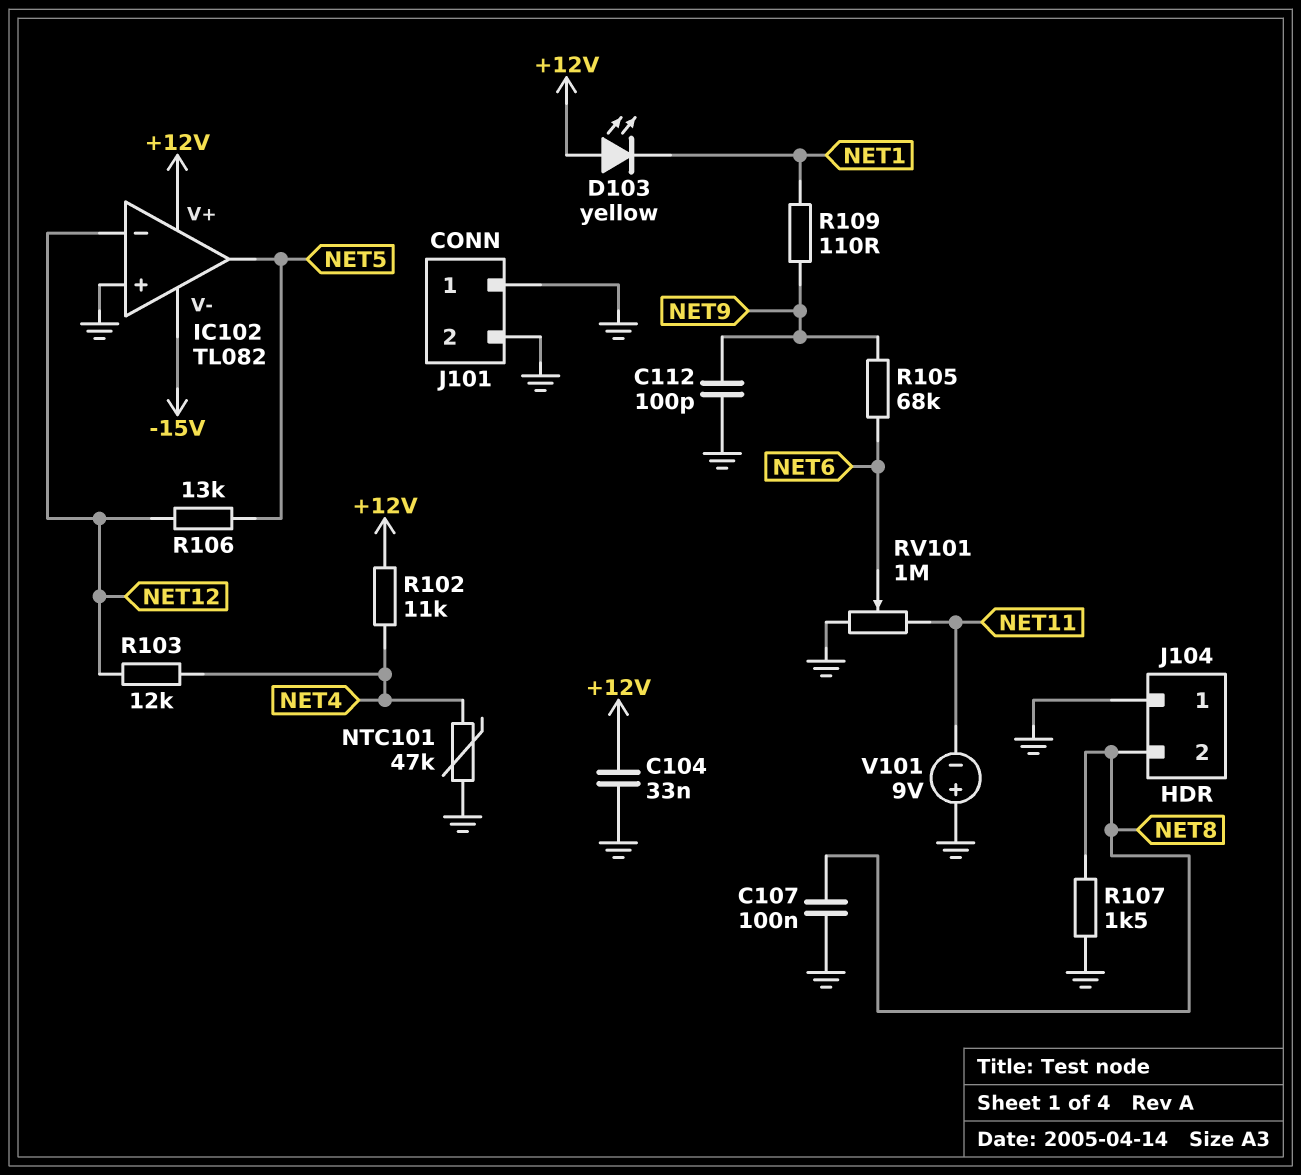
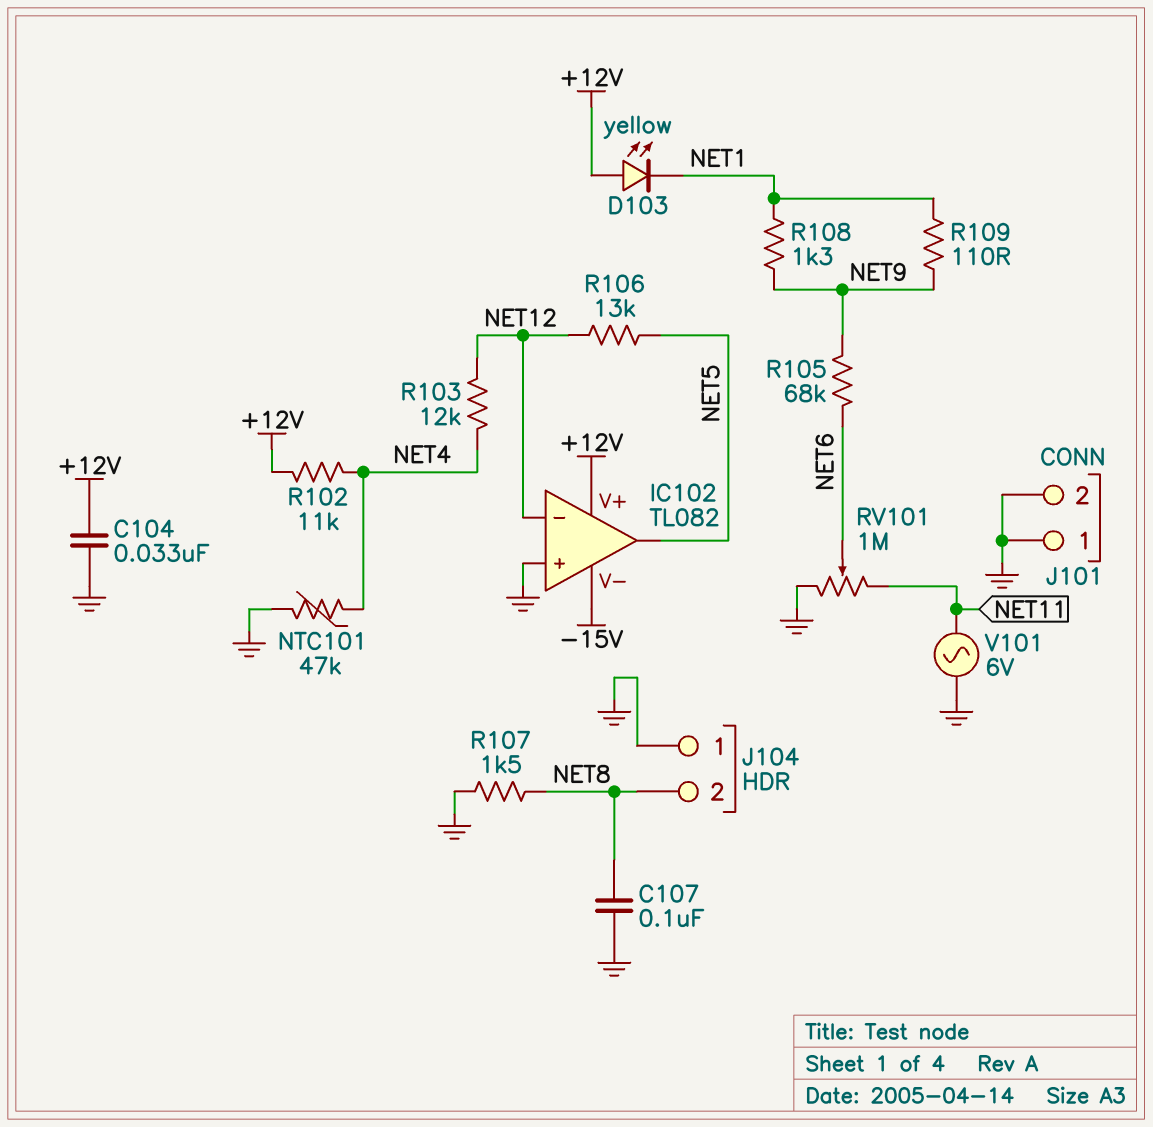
C112: 100pF (GND, NET9) -> none
R108: none -> 1.3k (NET1, NET9)
V101: 9V (plus GND, minus NET11) -> AC 6V (GND, NET11)

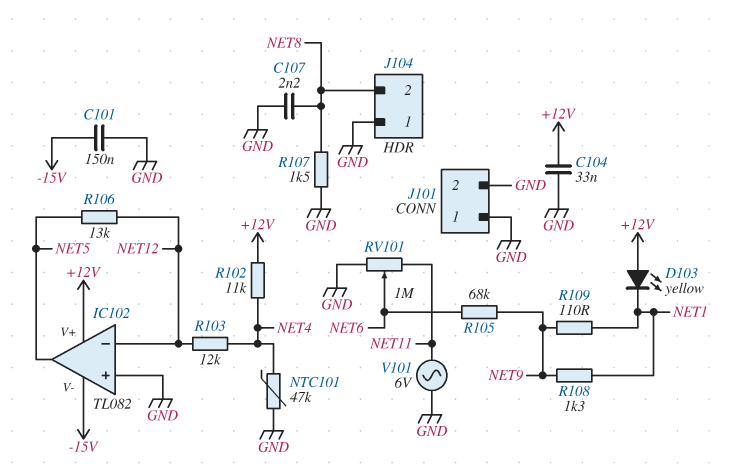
C101: none -> 150nF (-15V, GND)
C107: 100nF (GND, NET8) -> 2.2nF (GND, NET8)

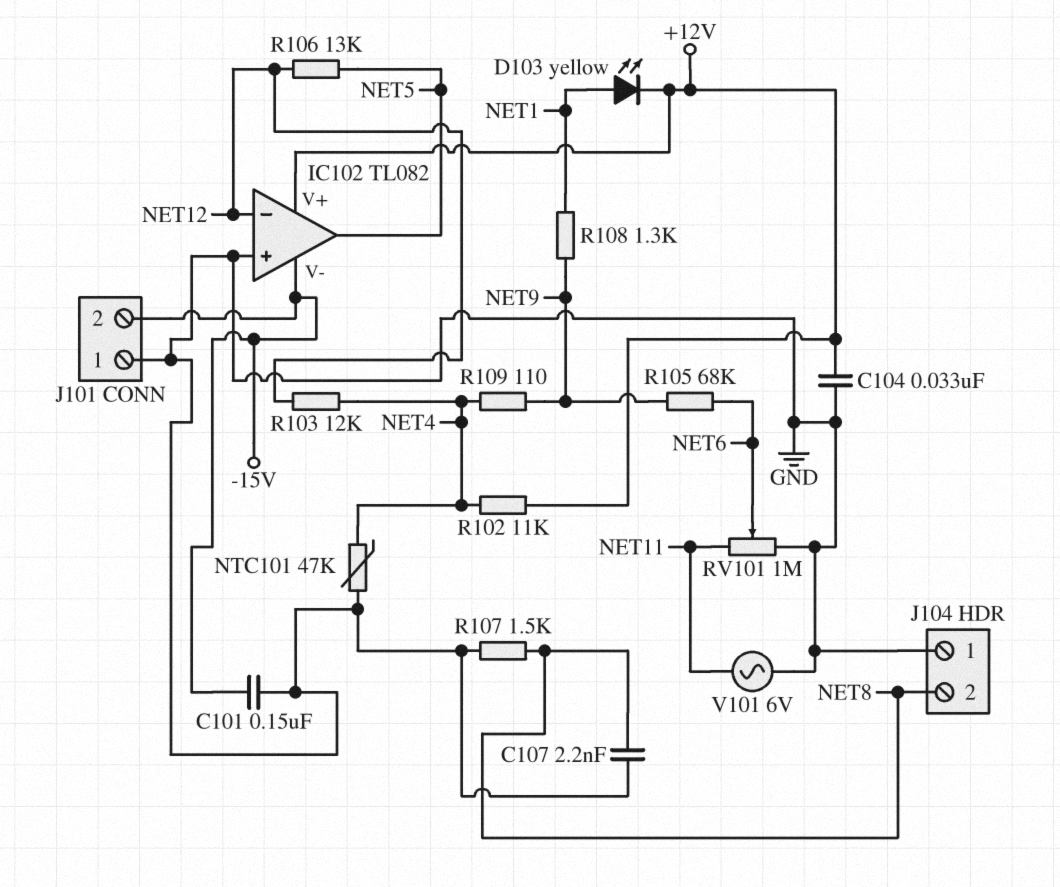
D103: LED yellow (A +12V, K NET1) -> LED yellow (A NET1, K +12V)
J101 pin 2: GND -> -15V
R109: 110 (NET1, NET9) -> 110 (NET4, NET9)

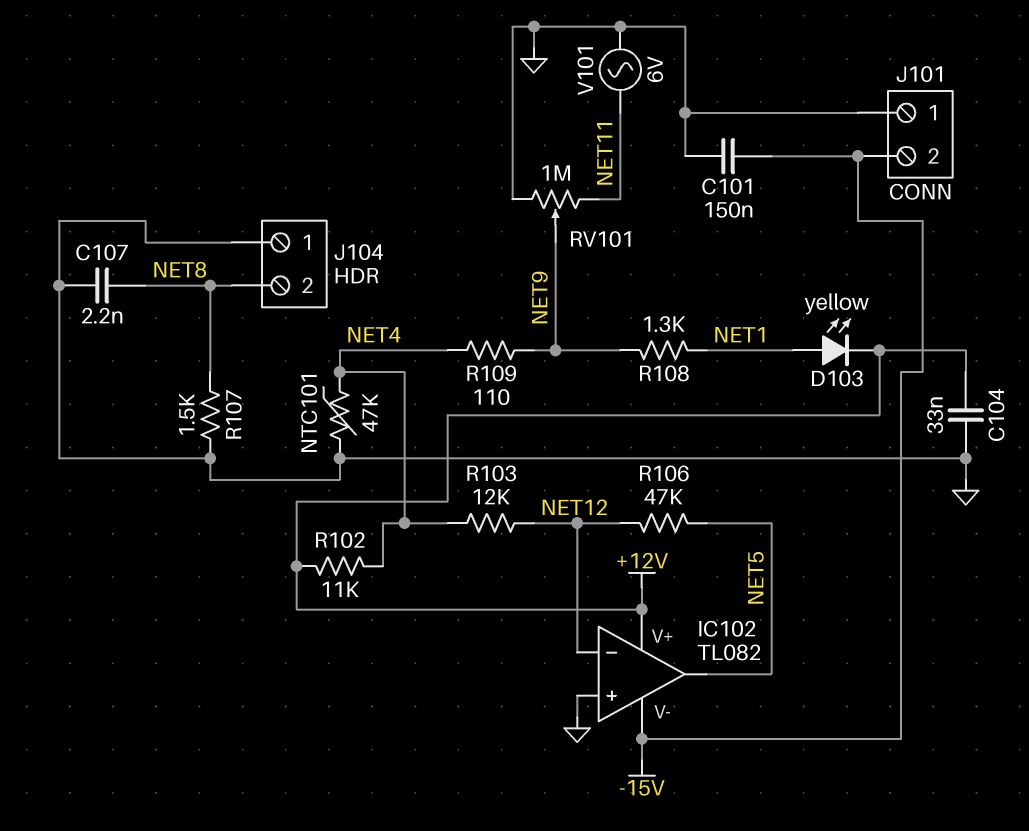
R105: 68k (NET6, NET9) -> none
R106: 13k (NET5, NET12) -> 47k (NET5, NET12)
RV101: 1M (GND, NET11, wiper NET6) -> 1M (GND, NET11, wiper NET9)

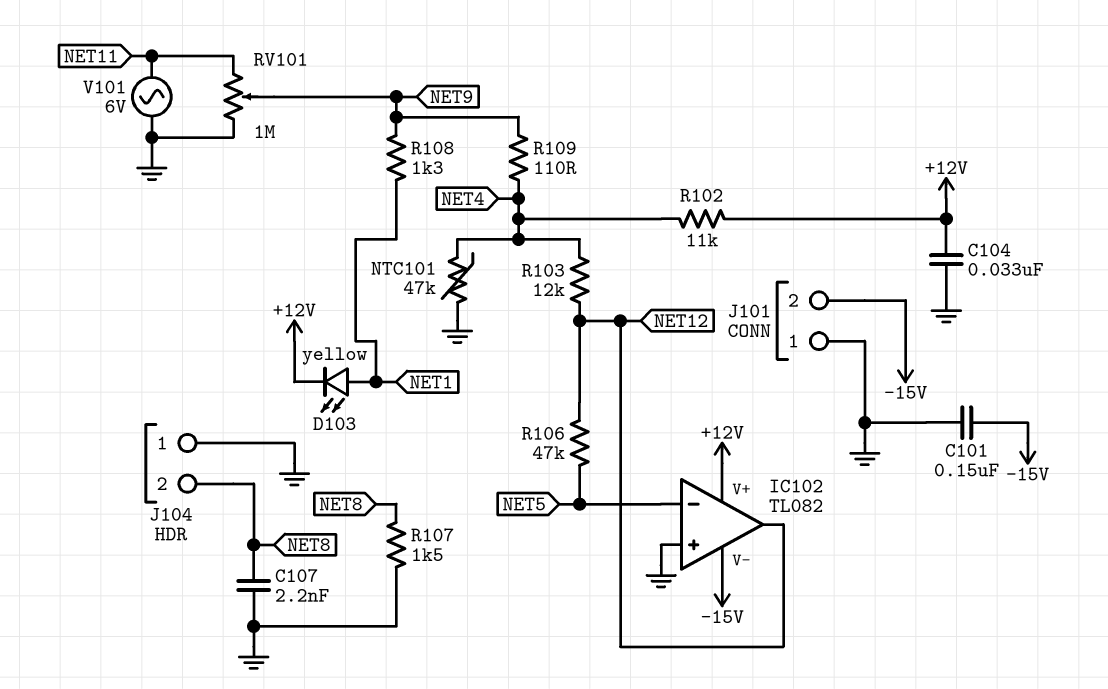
IC102 pin in-: NET12 -> NET5
IC102 pin out: NET5 -> NET12

